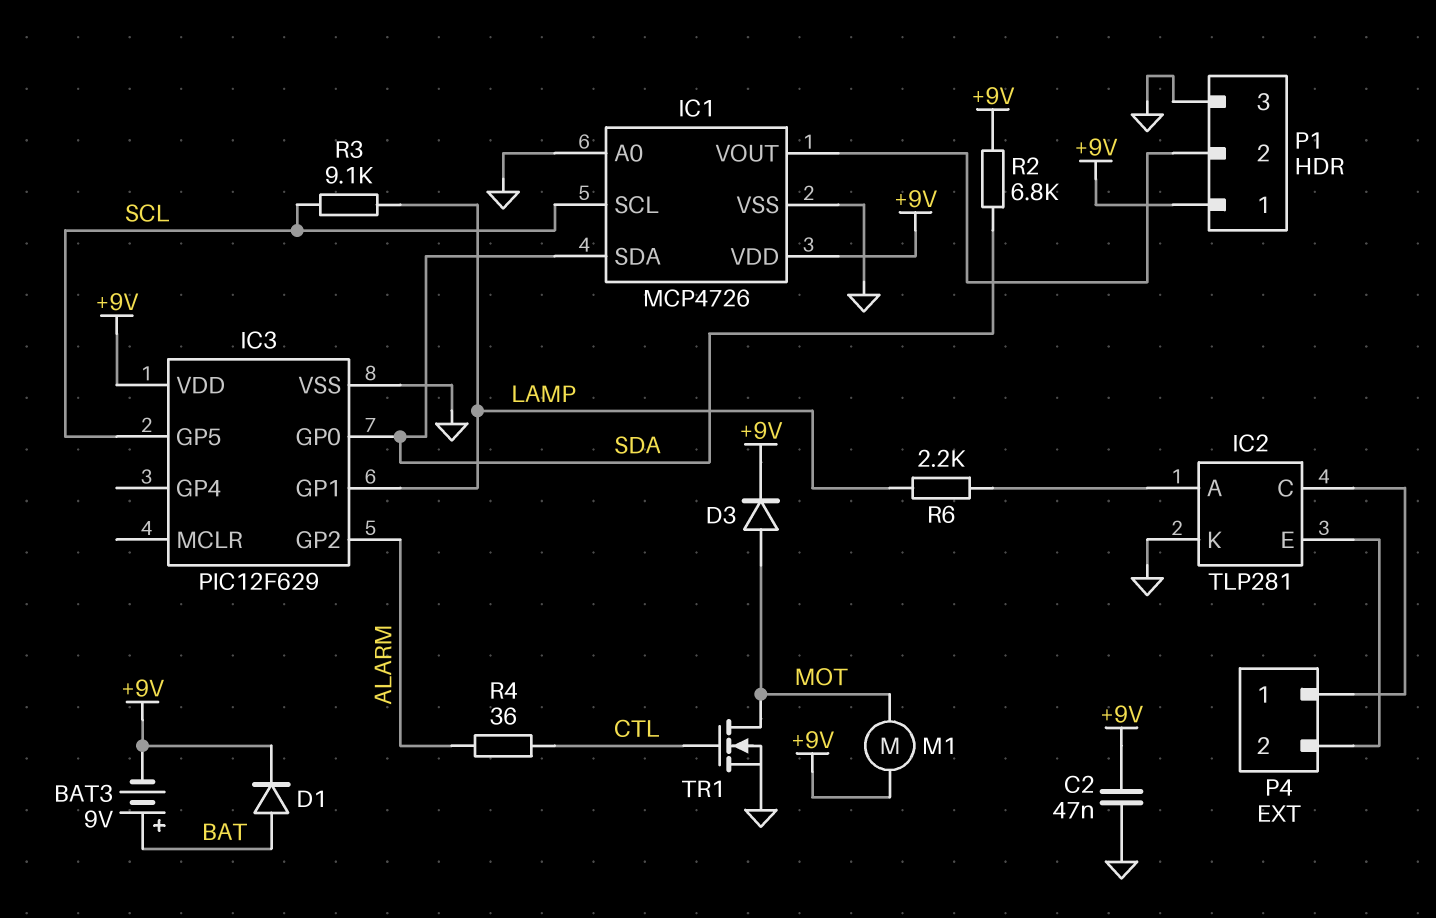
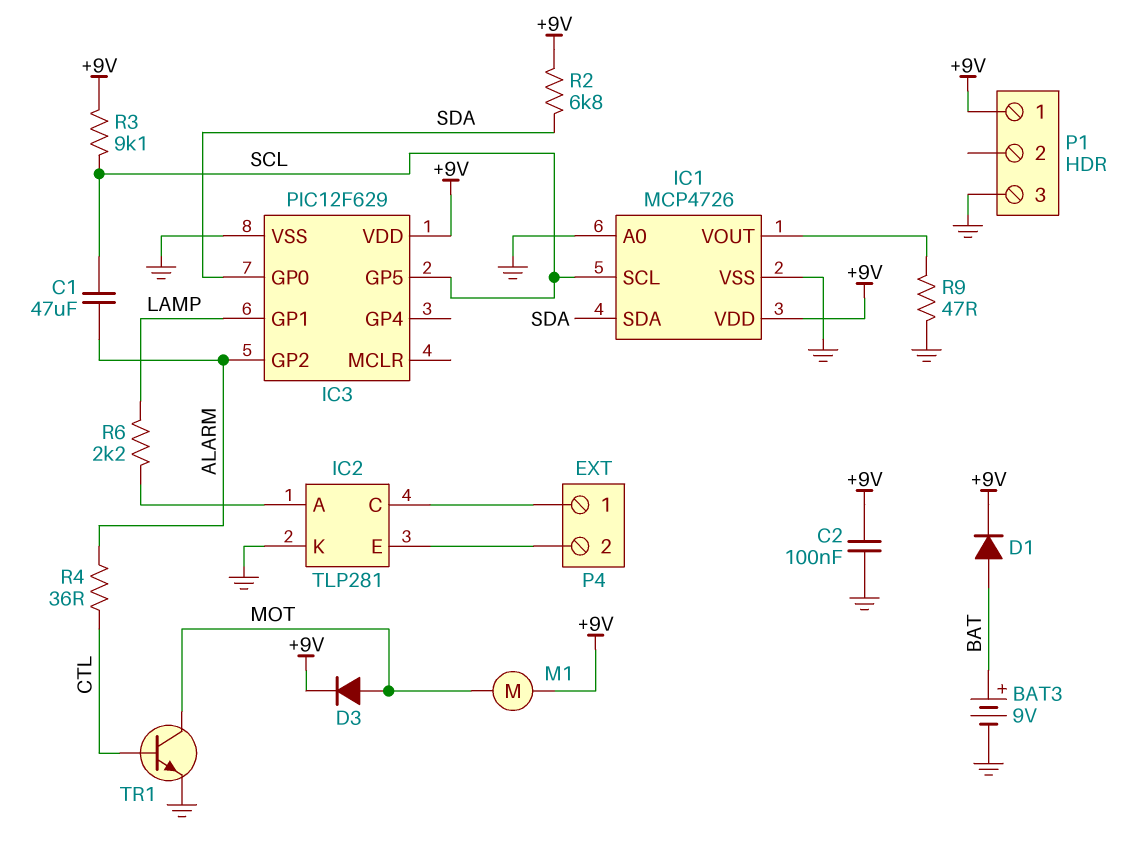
BAT3: 9V (plus BAT, minus +9V) -> 9V (plus BAT, minus GND)
C1: none -> 47uF (ALARM, SCL)
C2: 47nF (+9V, GND) -> 100nF (+9V, GND)
P1 pin 2: IC1/VOUT -> none
R3: 9.1k (LAMP, SCL) -> 9.1k (+9V, SCL)
R9: none -> 47 (GND, IC1/VOUT)
TR1: NMOS (G CTL, D MOT, S GND) -> NPN (B CTL, C MOT, E GND)

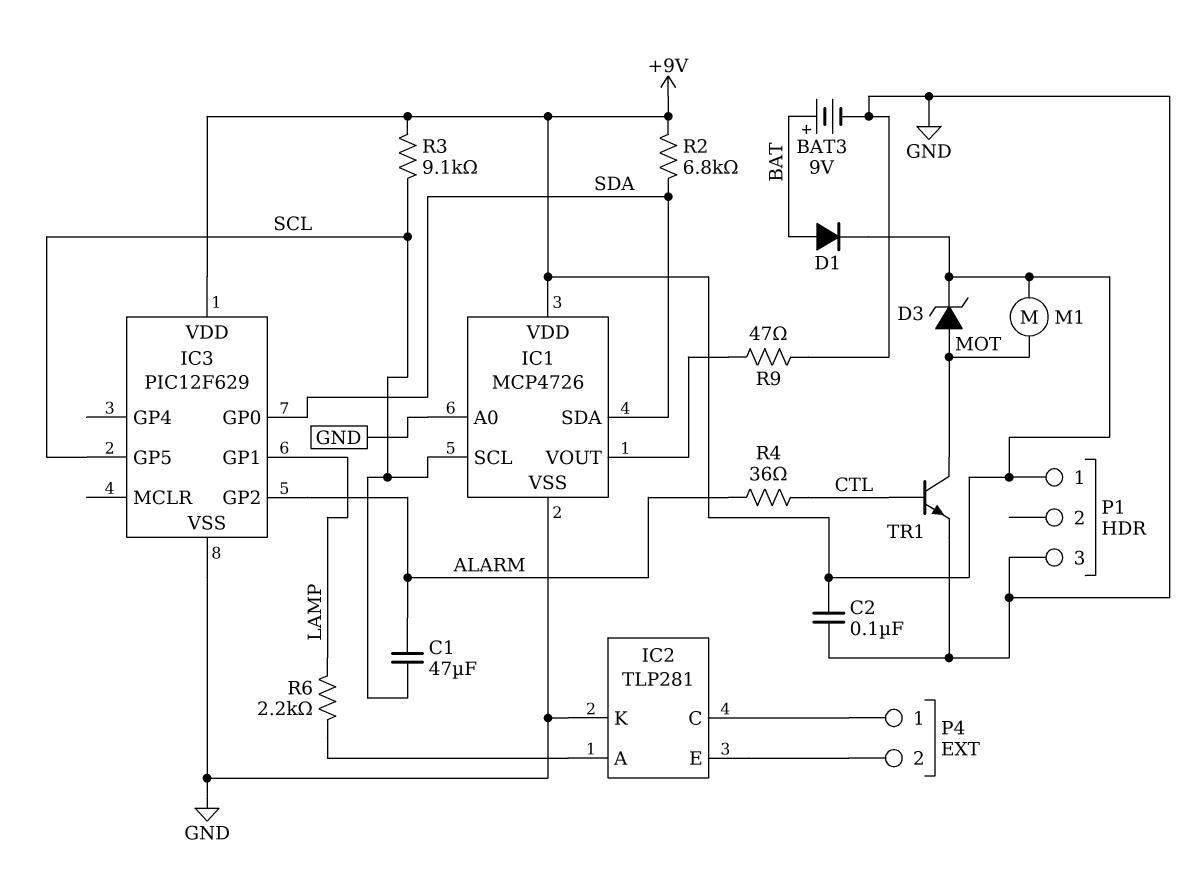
D3: diode (A MOT, K +9V) -> zener (A MOT, K +9V)

